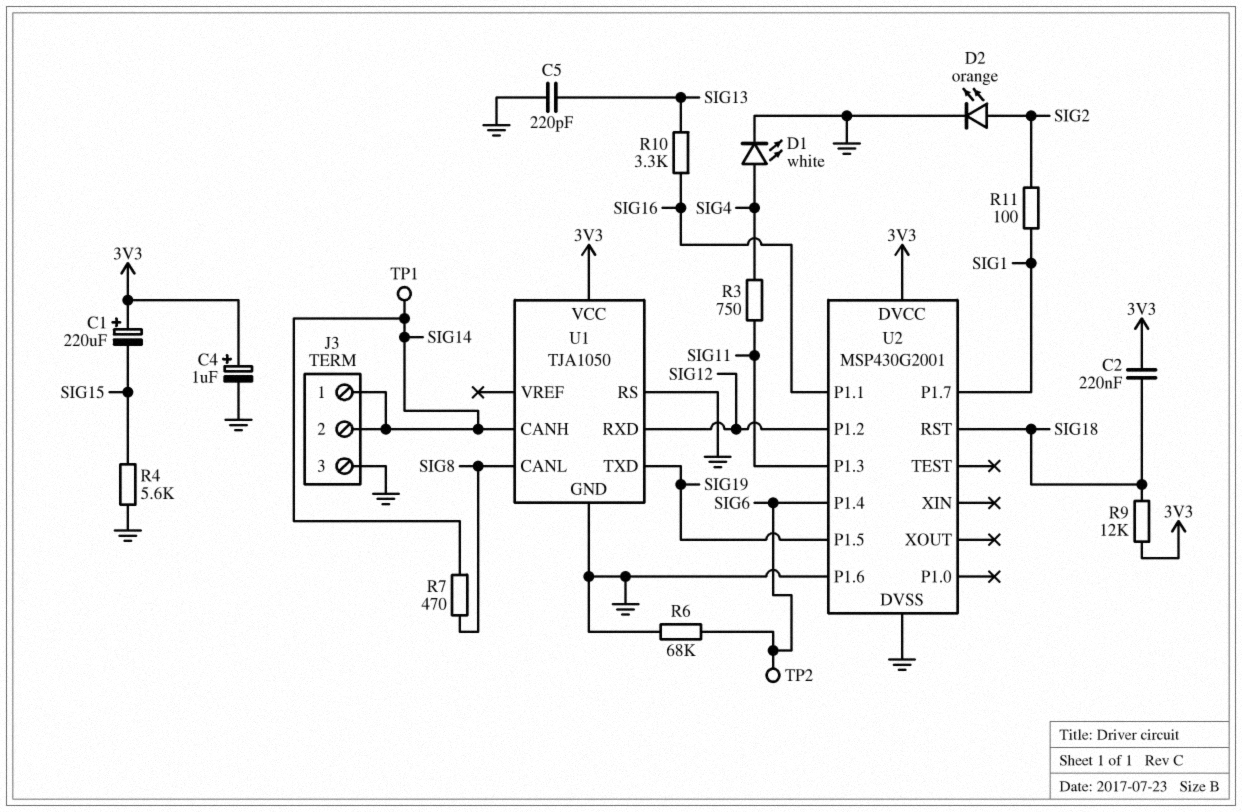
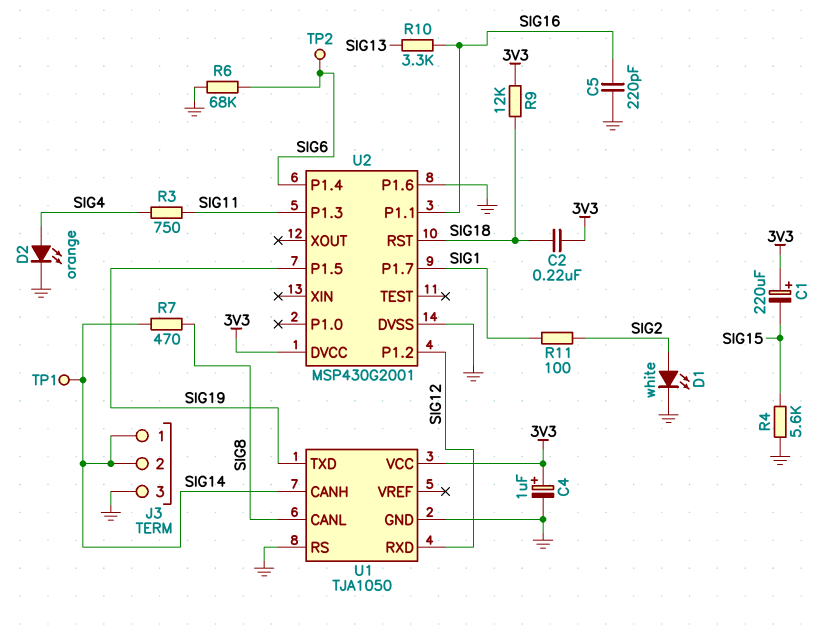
C5: 220pF (GND, SIG13) -> 220pF (GND, SIG16)
D1: LED white (A SIG4, K GND) -> LED white (A SIG2, K GND)
D2: LED orange (A SIG2, K GND) -> LED orange (A SIG4, K GND)

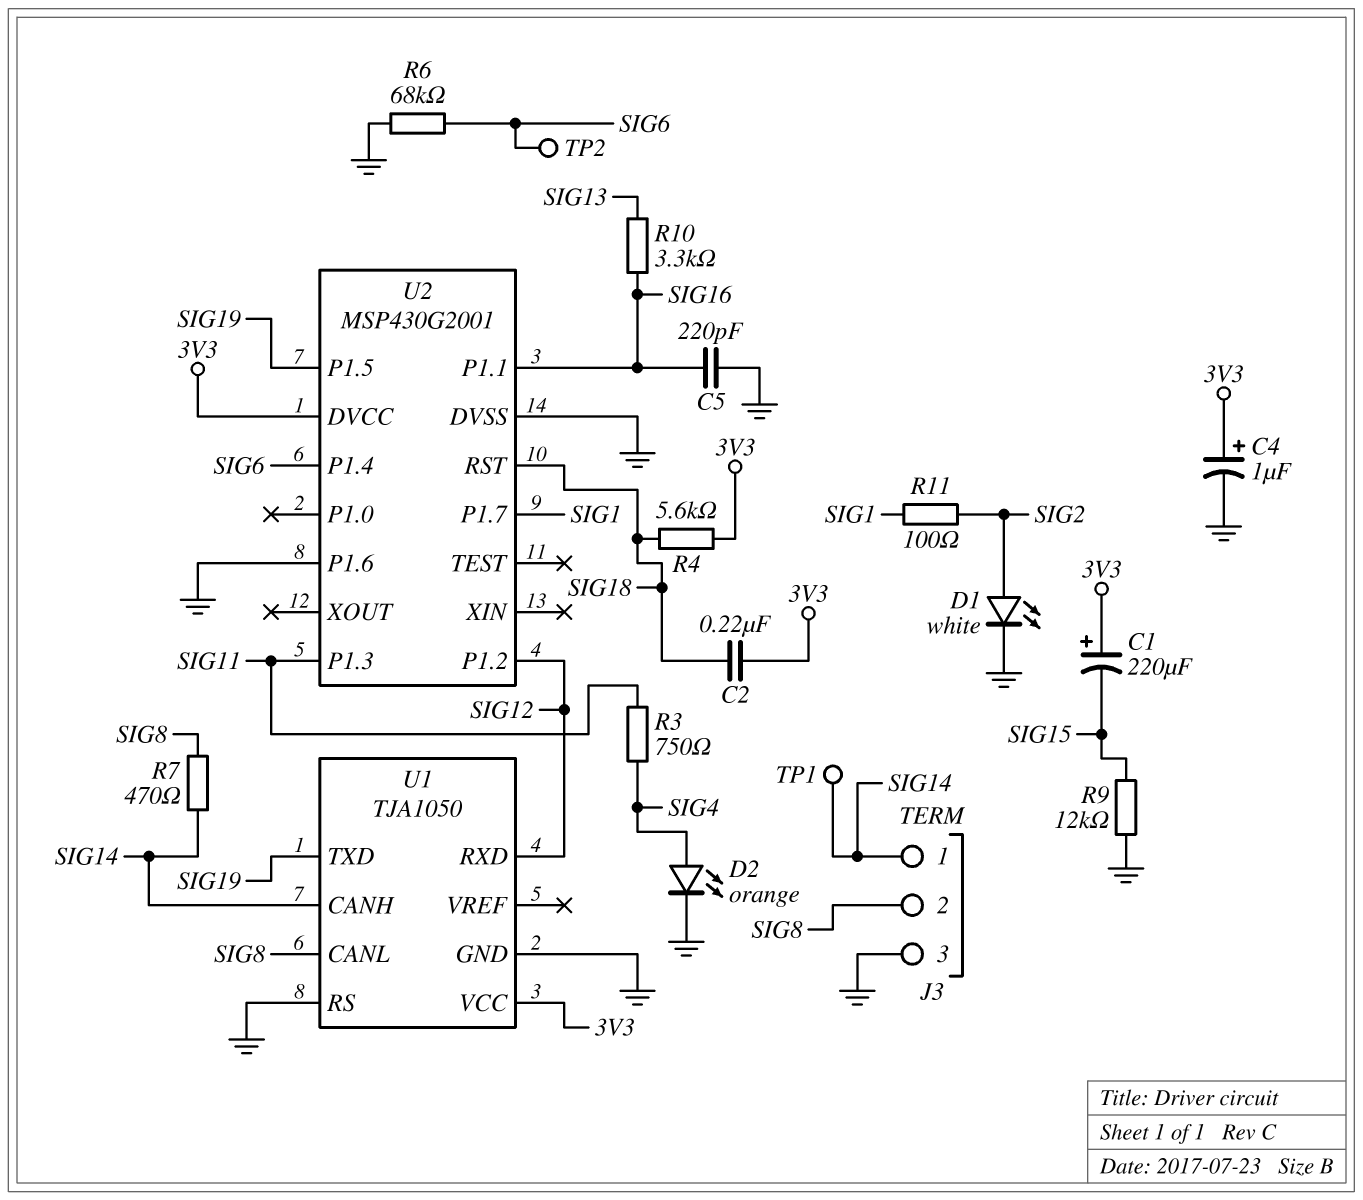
J3 pin 2: SIG14 -> SIG8
R4: 5.6k (GND, SIG15) -> 5.6k (3V3, SIG18)
R9: 12k (3V3, SIG18) -> 12k (GND, SIG15)

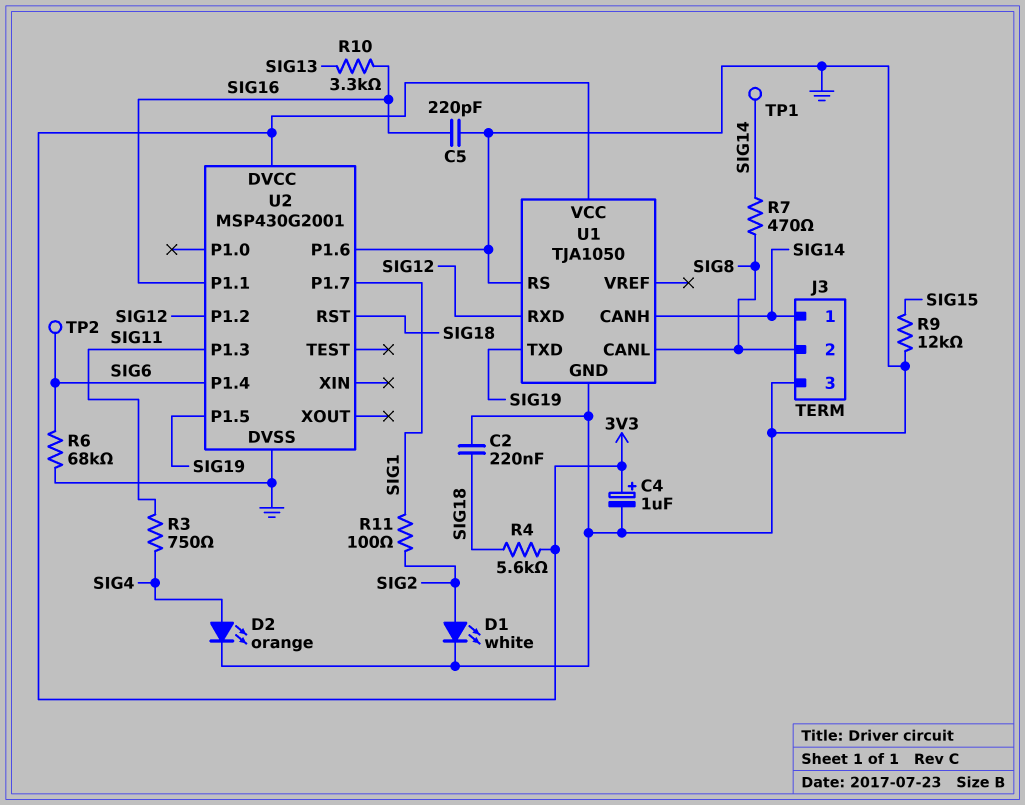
C1: 220uF (plus 3V3, minus SIG15) -> none
C2: 220nF (3V3, SIG18) -> 220nF (GND, SIG18)

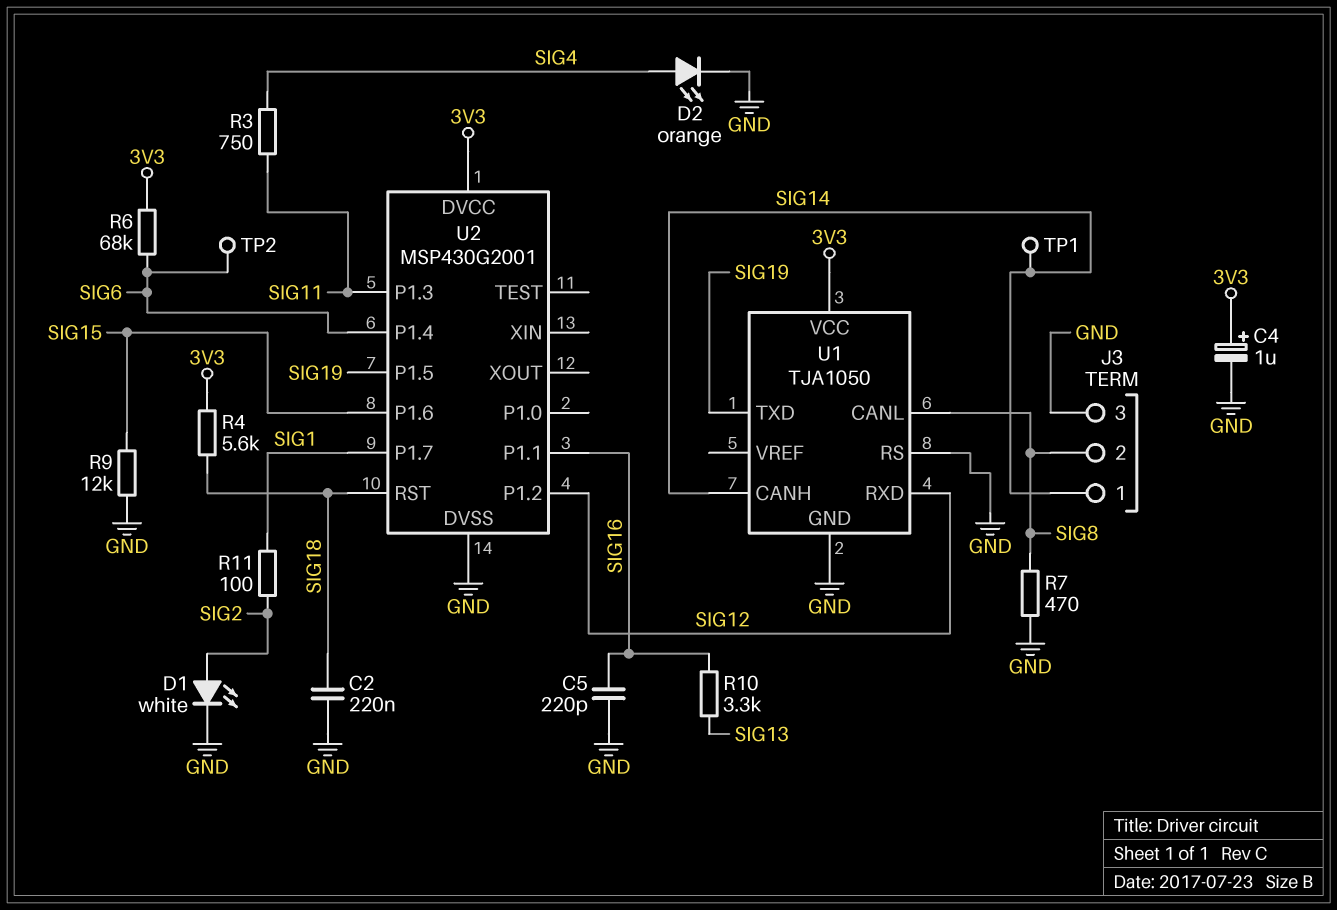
R6: 68k (GND, SIG6) -> 68k (3V3, SIG6)
R7: 470 (SIG8, SIG14) -> 470 (GND, SIG8)
U2 pin P1.6: GND -> SIG15

